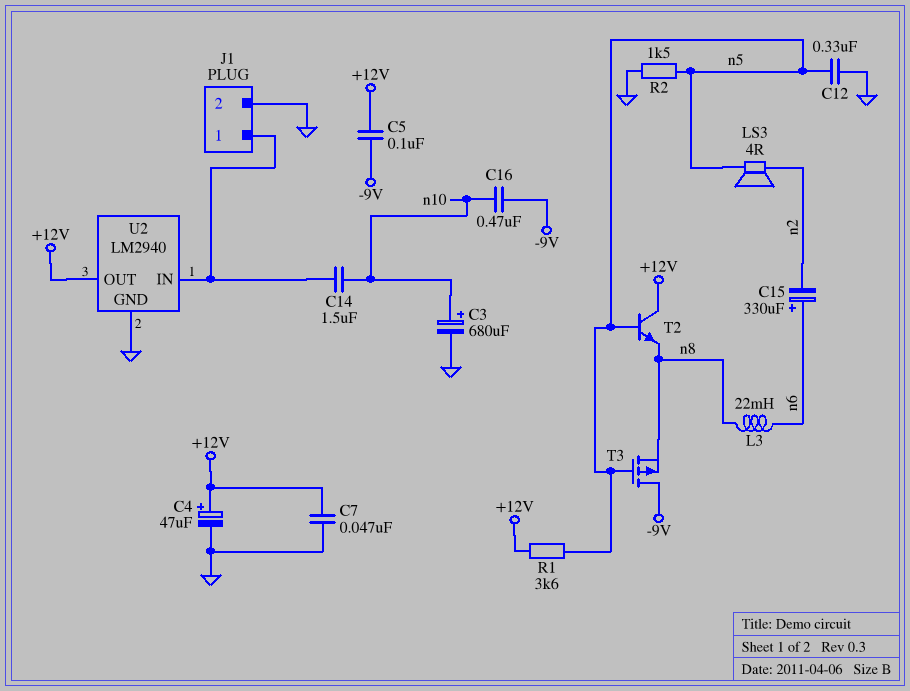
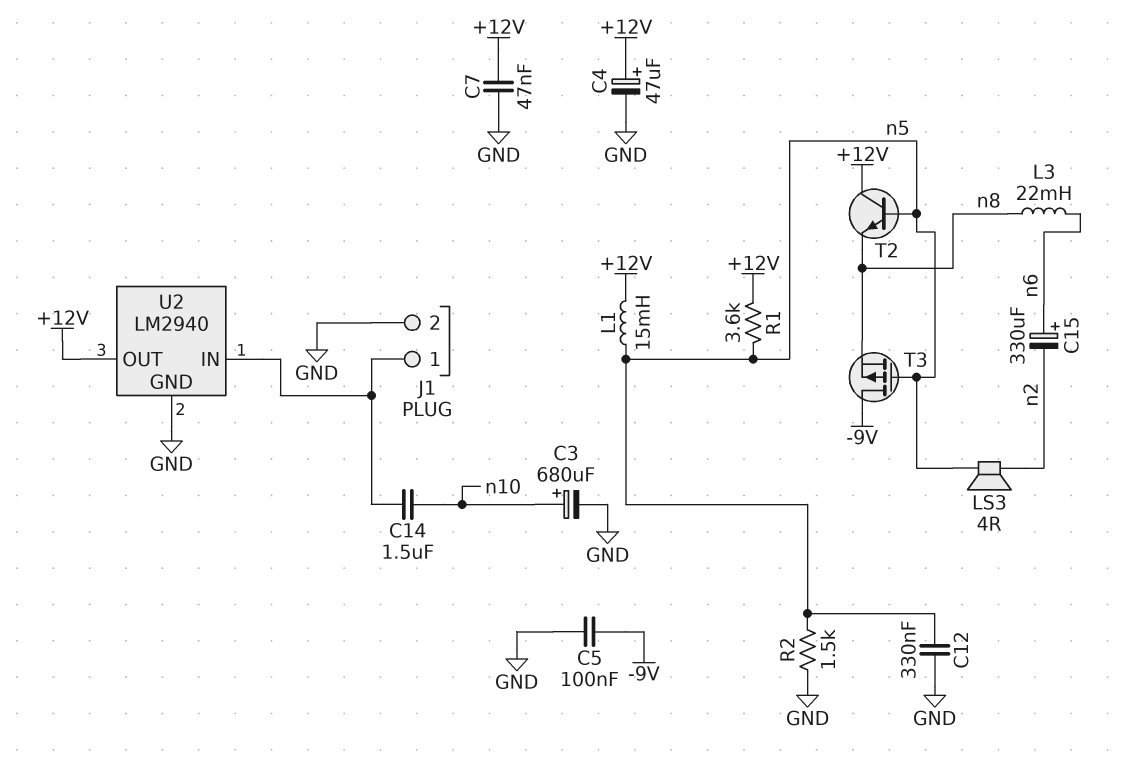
C5: 100nF (+12V, -9V) -> 100nF (-9V, GND)
C16: 470nF (-9V, n10) -> none
L1: none -> 15mH (+12V, n5)

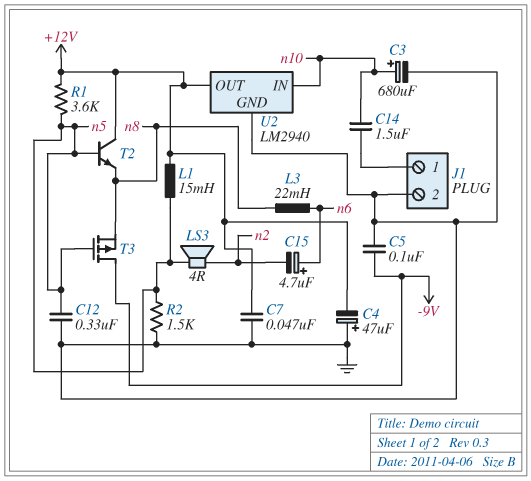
C4: 47uF (plus +12V, minus GND) -> 47uF (plus GND, minus +12V)
C15: 330uF (plus n6, minus n2) -> 4.7uF (plus n6, minus n2)
U2 pin IN: J1/1 -> n10

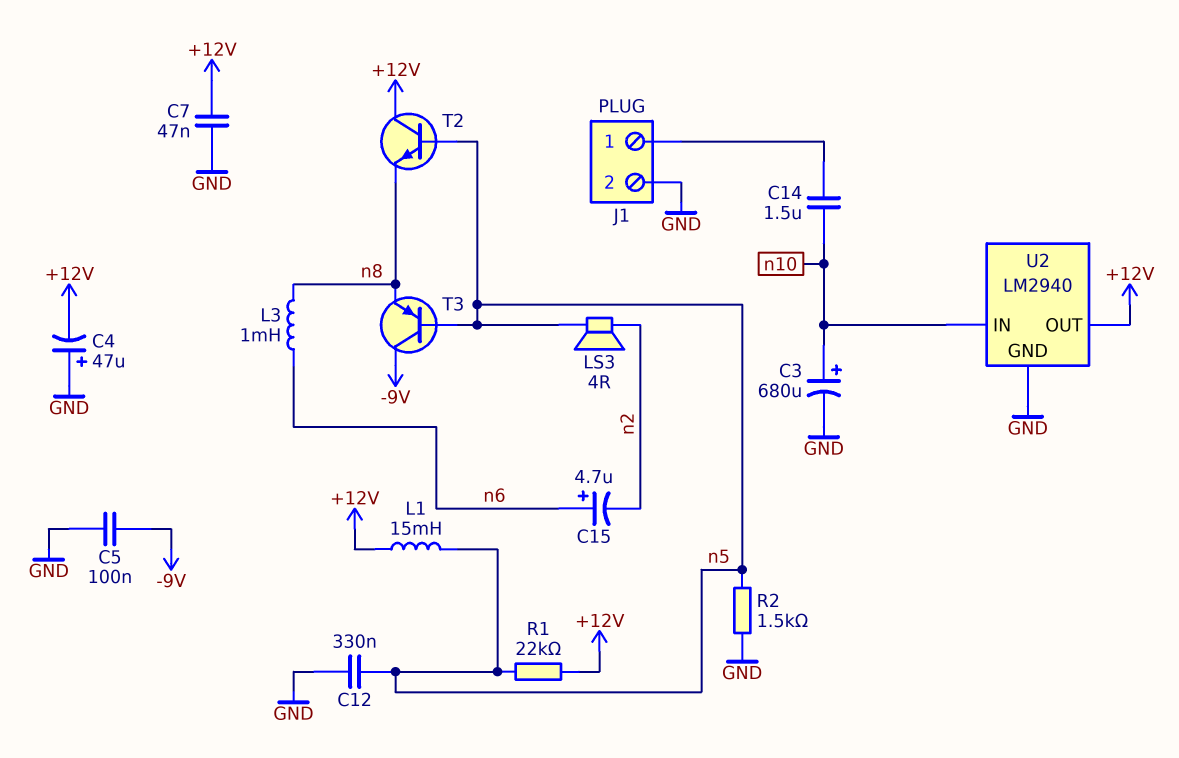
L3: 22mH (n6, n8) -> 1mH (n6, n8)
R1: 3.6k (+12V, n5) -> 22k (+12V, n5)
T3: PMOS (G n5, D -9V, S n8) -> PNP (B n5, C -9V, E n8)

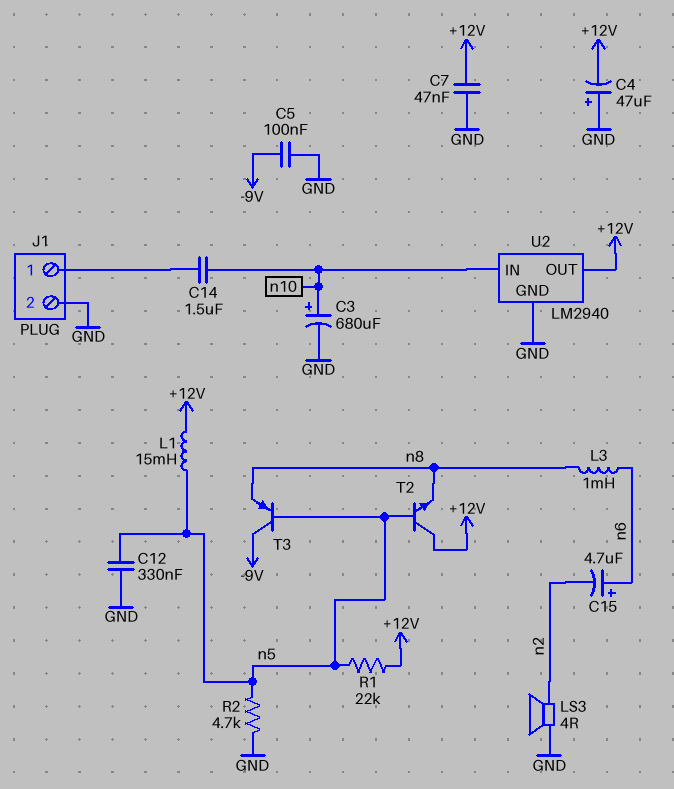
LS3: speaker 4R (n2, n5) -> speaker 4R (GND, n2)
R2: 1.5k (GND, n5) -> 4.7k (GND, n5)

